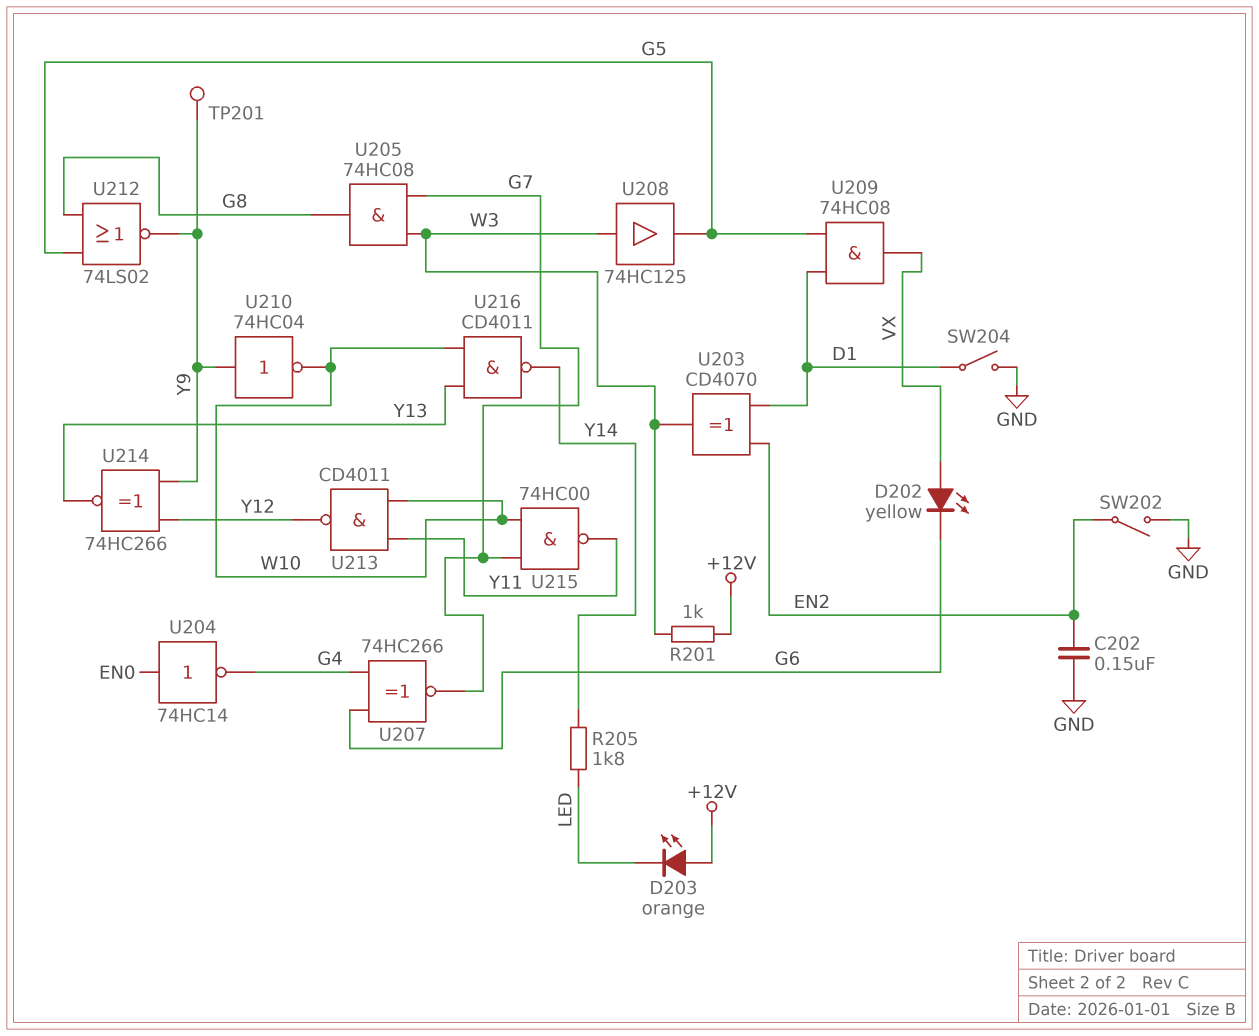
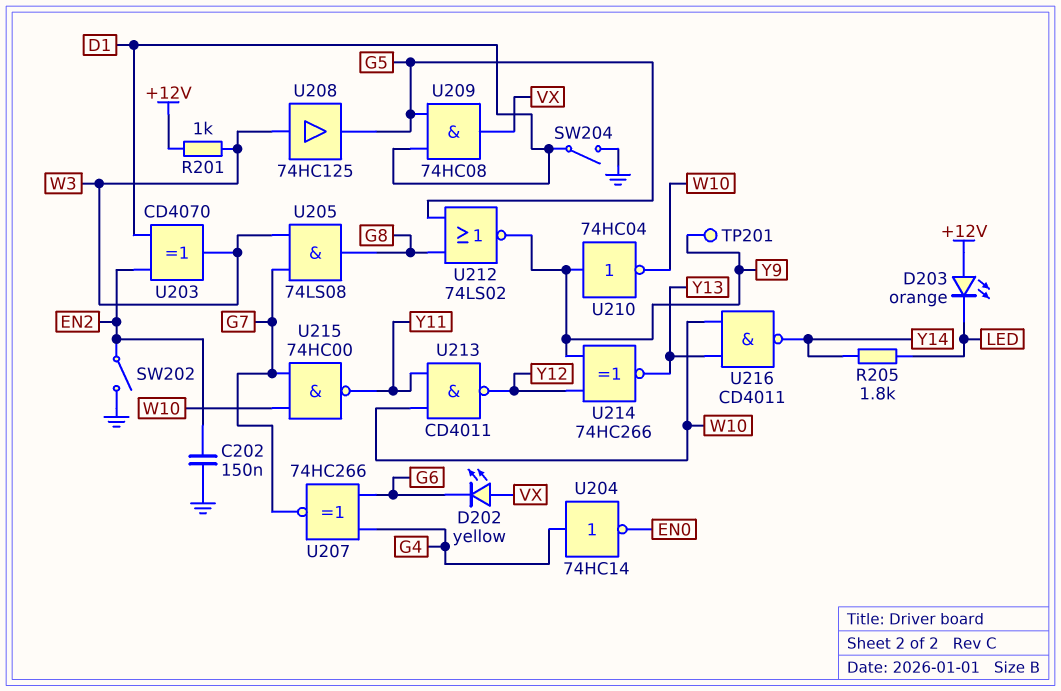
U204: NOT 74HC14 (in EN0, out G4) -> NOT 74HC14 (in G4, out EN0)
U205: AND 74HC08 (in G7, in W3, out G8) -> AND 74LS08 (in G7, in W3, out G8)

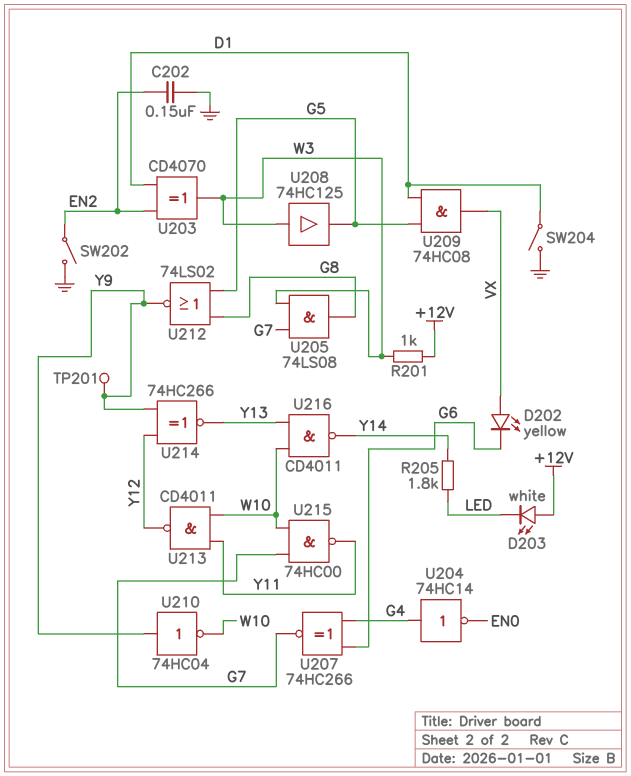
D203: LED orange (A +12V, K LED) -> LED white (A +12V, K LED)

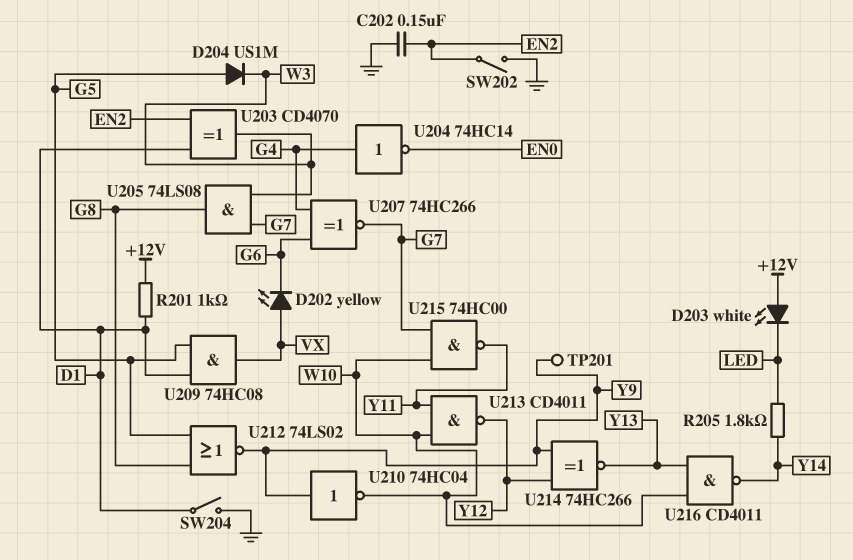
D204: none -> diode US1M (A G5, K W3)
R201: 1k (+12V, W3) -> 1k (+12V, D1)
U208: buffer 74HC125 (in W3, out G5) -> none

